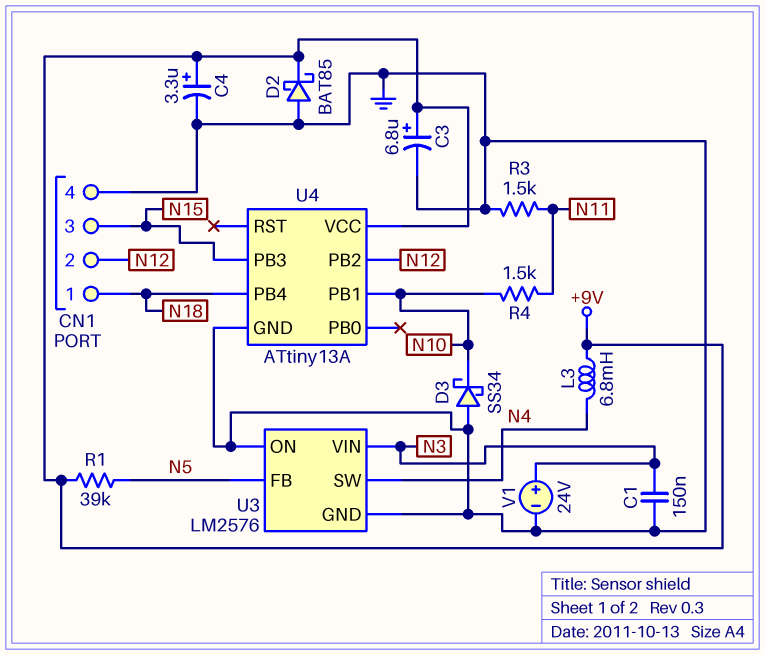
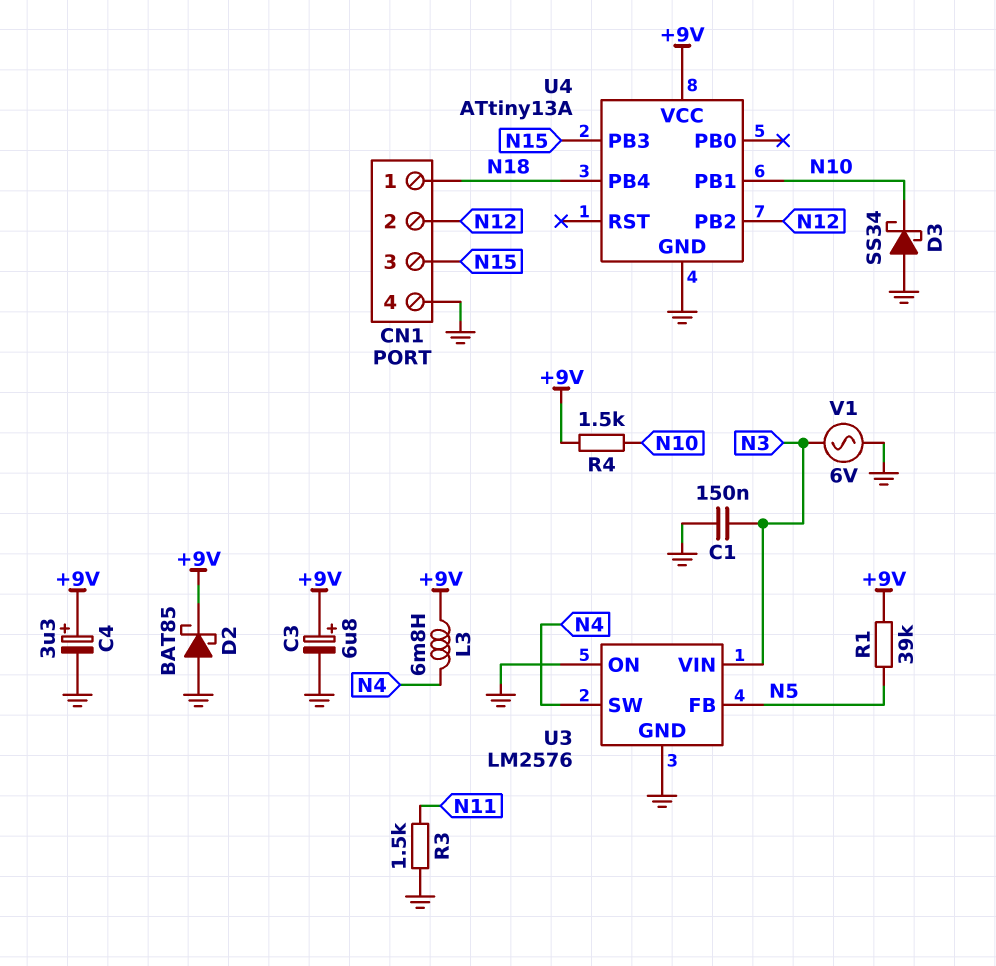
R4: 1.5k (N10, N11) -> 1.5k (+9V, N10)
V1: 24V (plus N3, minus GND) -> AC 6V (GND, N3)

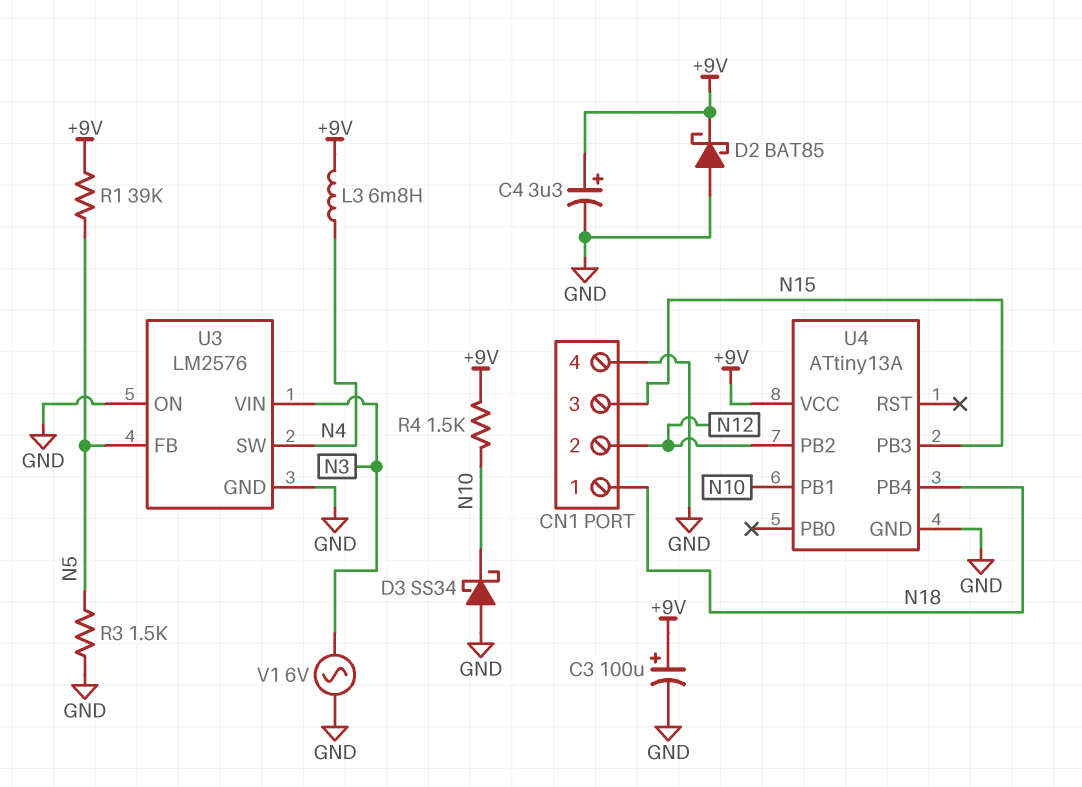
C1: 150nF (GND, N3) -> none
C3: 6.8uF (plus +9V, minus GND) -> 100uF (plus +9V, minus GND)
R3: 1.5k (GND, N11) -> 1.5k (GND, N5)

